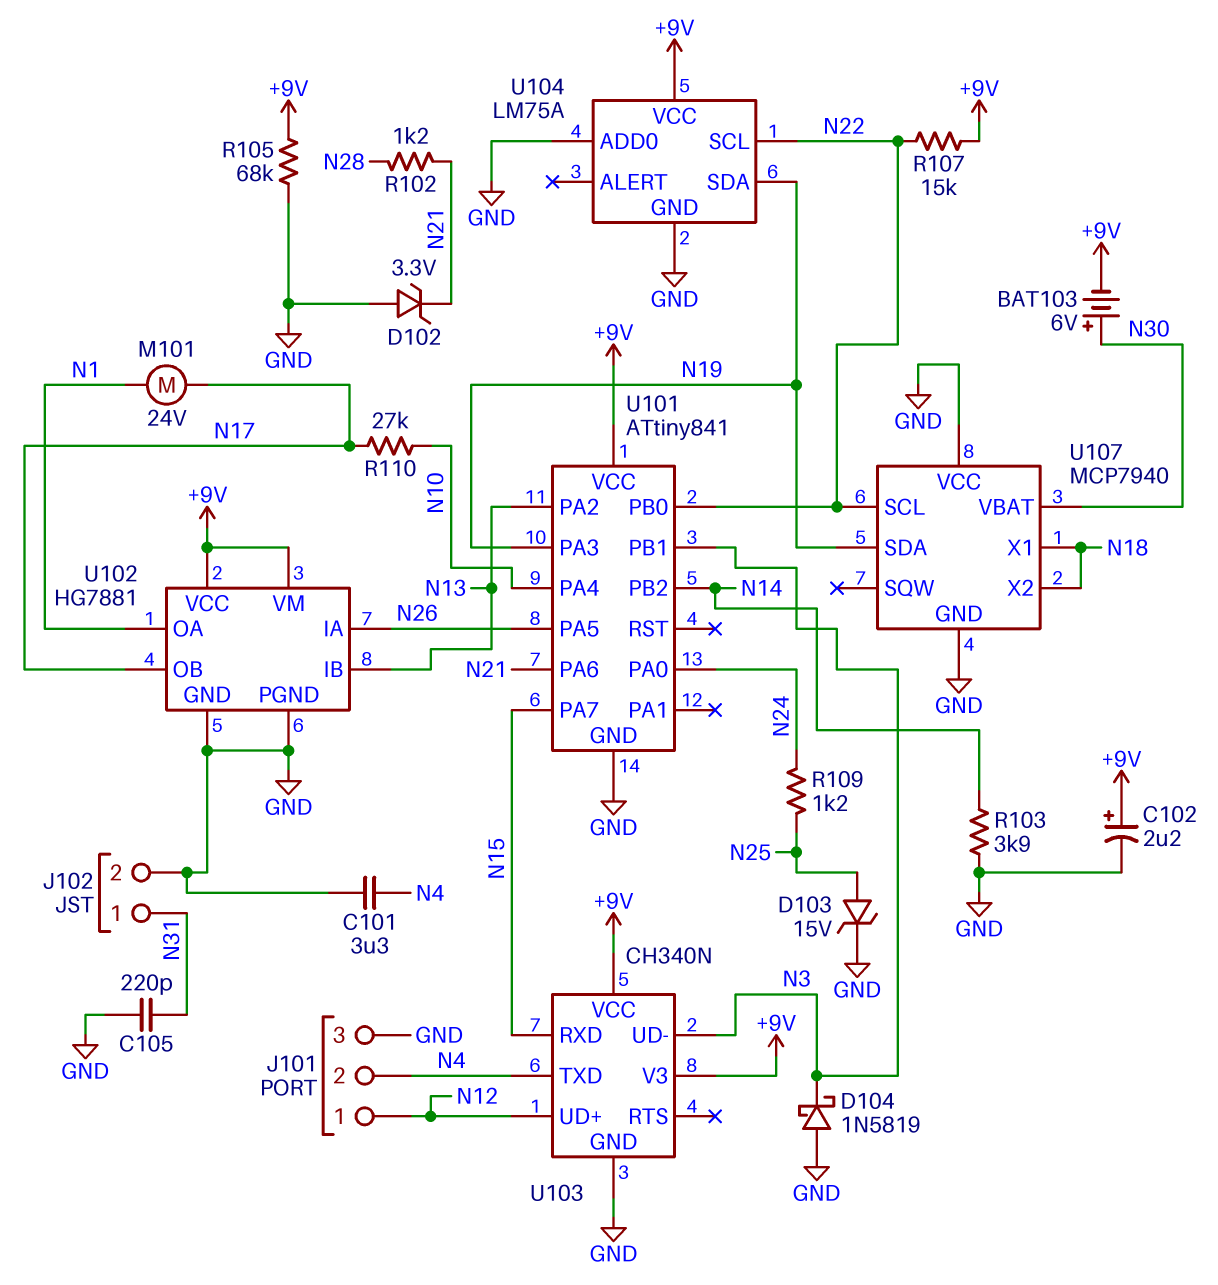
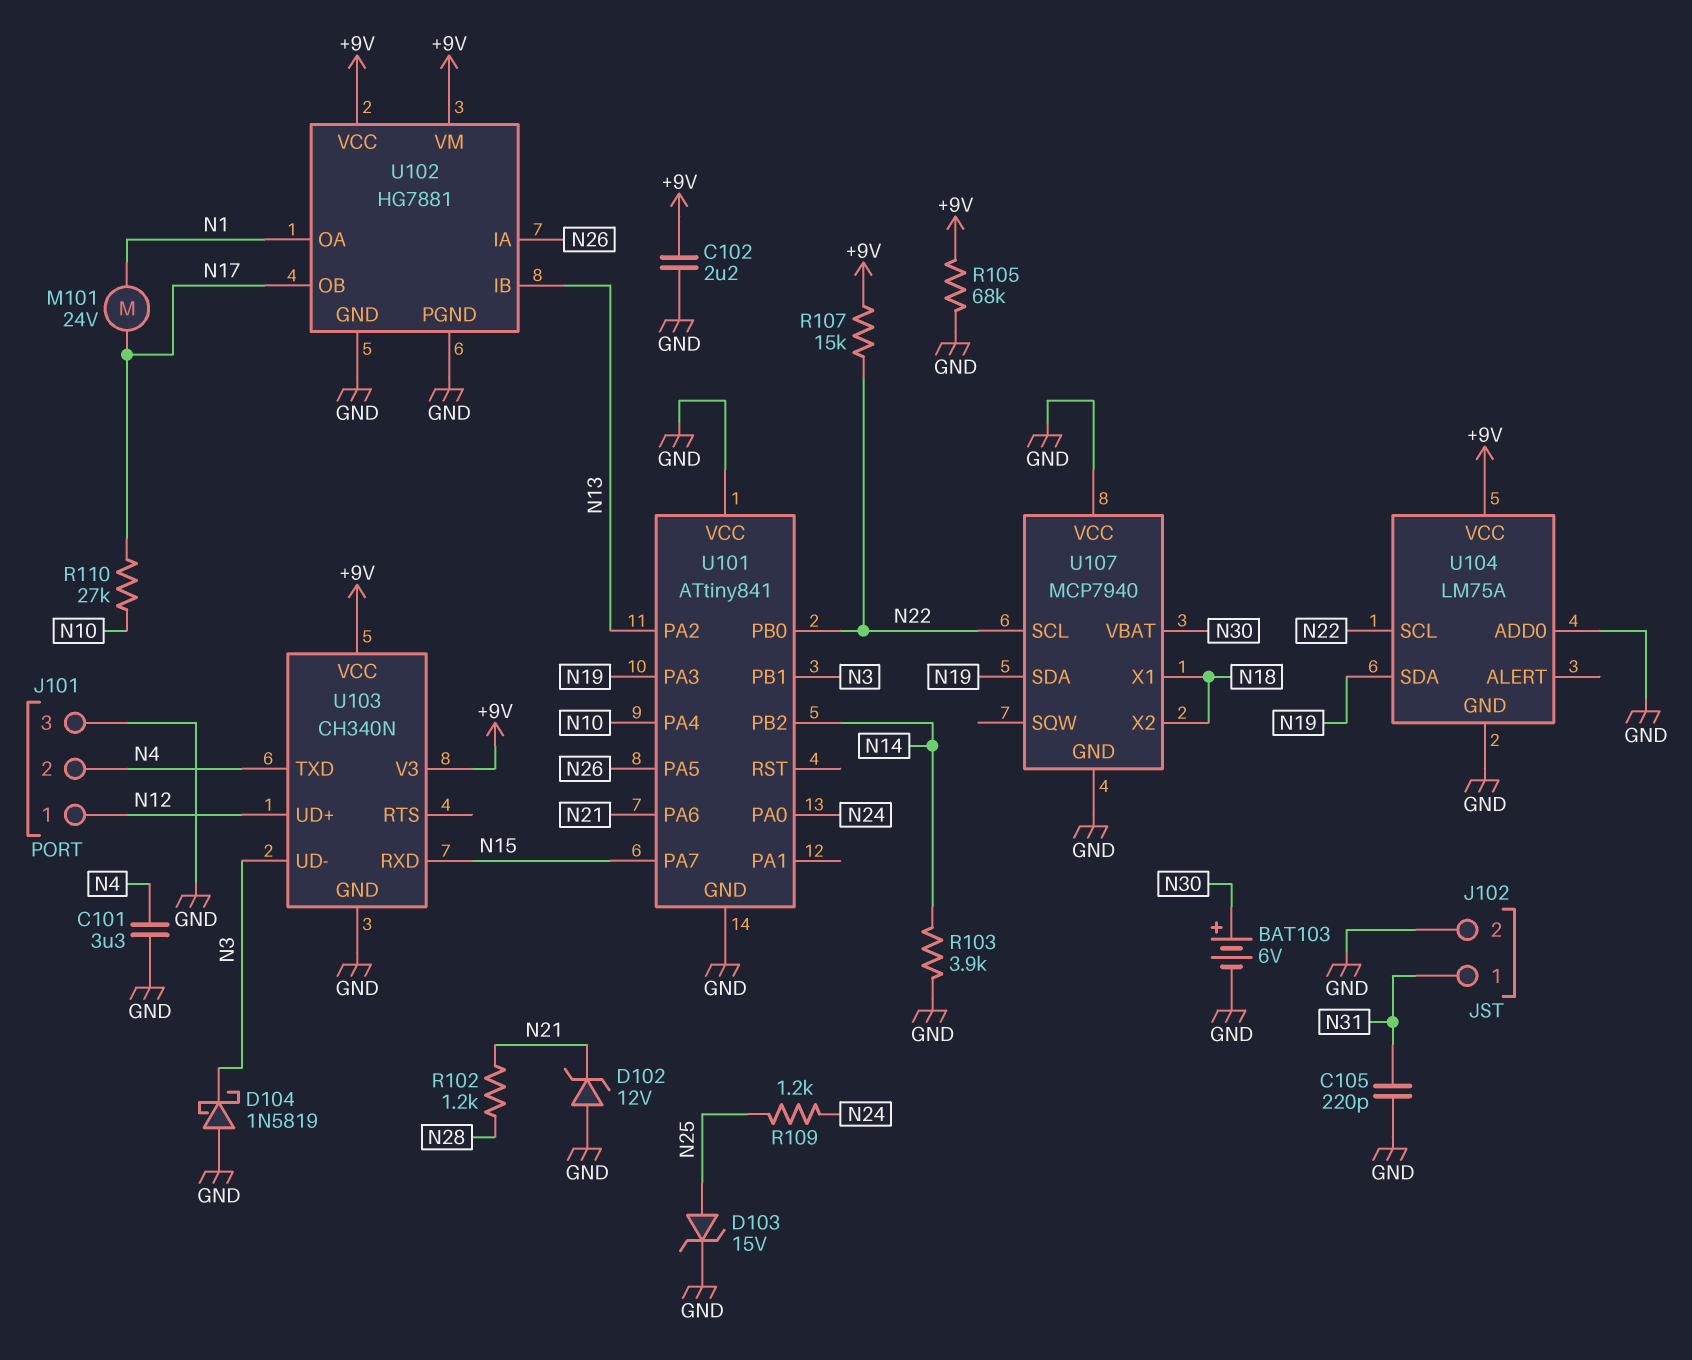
BAT103: 6V (plus N30, minus +9V) -> 6V (plus N30, minus GND)
C102: 2.2uF (plus +9V, minus GND) -> 2.2uF (+9V, GND)
D102: zener 3.3V (A GND, K N21) -> zener 12V (A GND, K N21)
U101 pin VCC: +9V -> GND

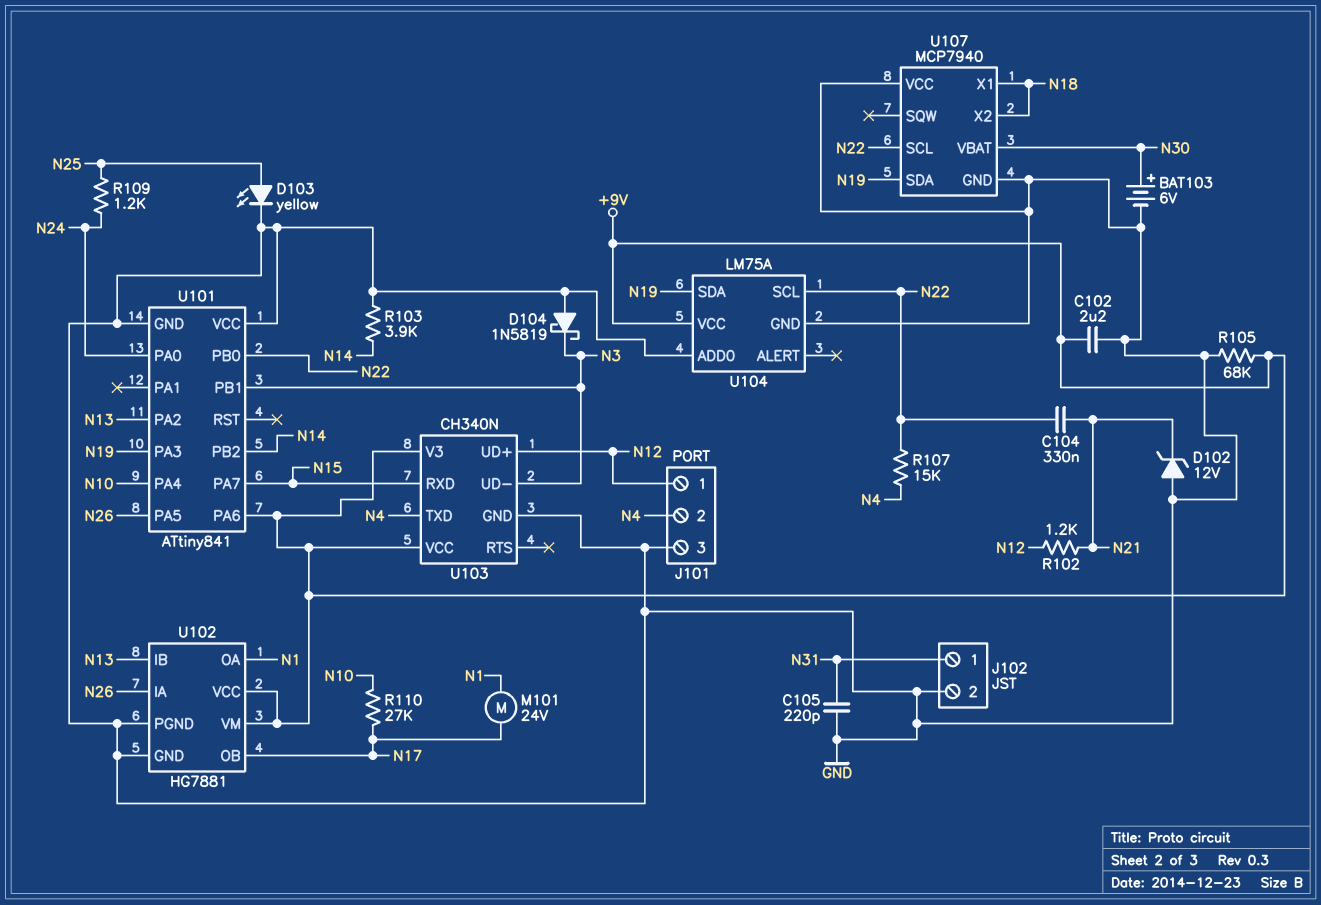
C101: 3.3uF (GND, N4) -> none
C104: none -> 330nF (N21, N22)
D103: zener 15V (A N25, K GND) -> LED yellow (A N25, K GND)
R102: 1.2k (N21, N28) -> 1.2k (N12, N21)
R107: 15k (+9V, N22) -> 15k (N4, N22)
U101 pin PA6: N21 -> +9V

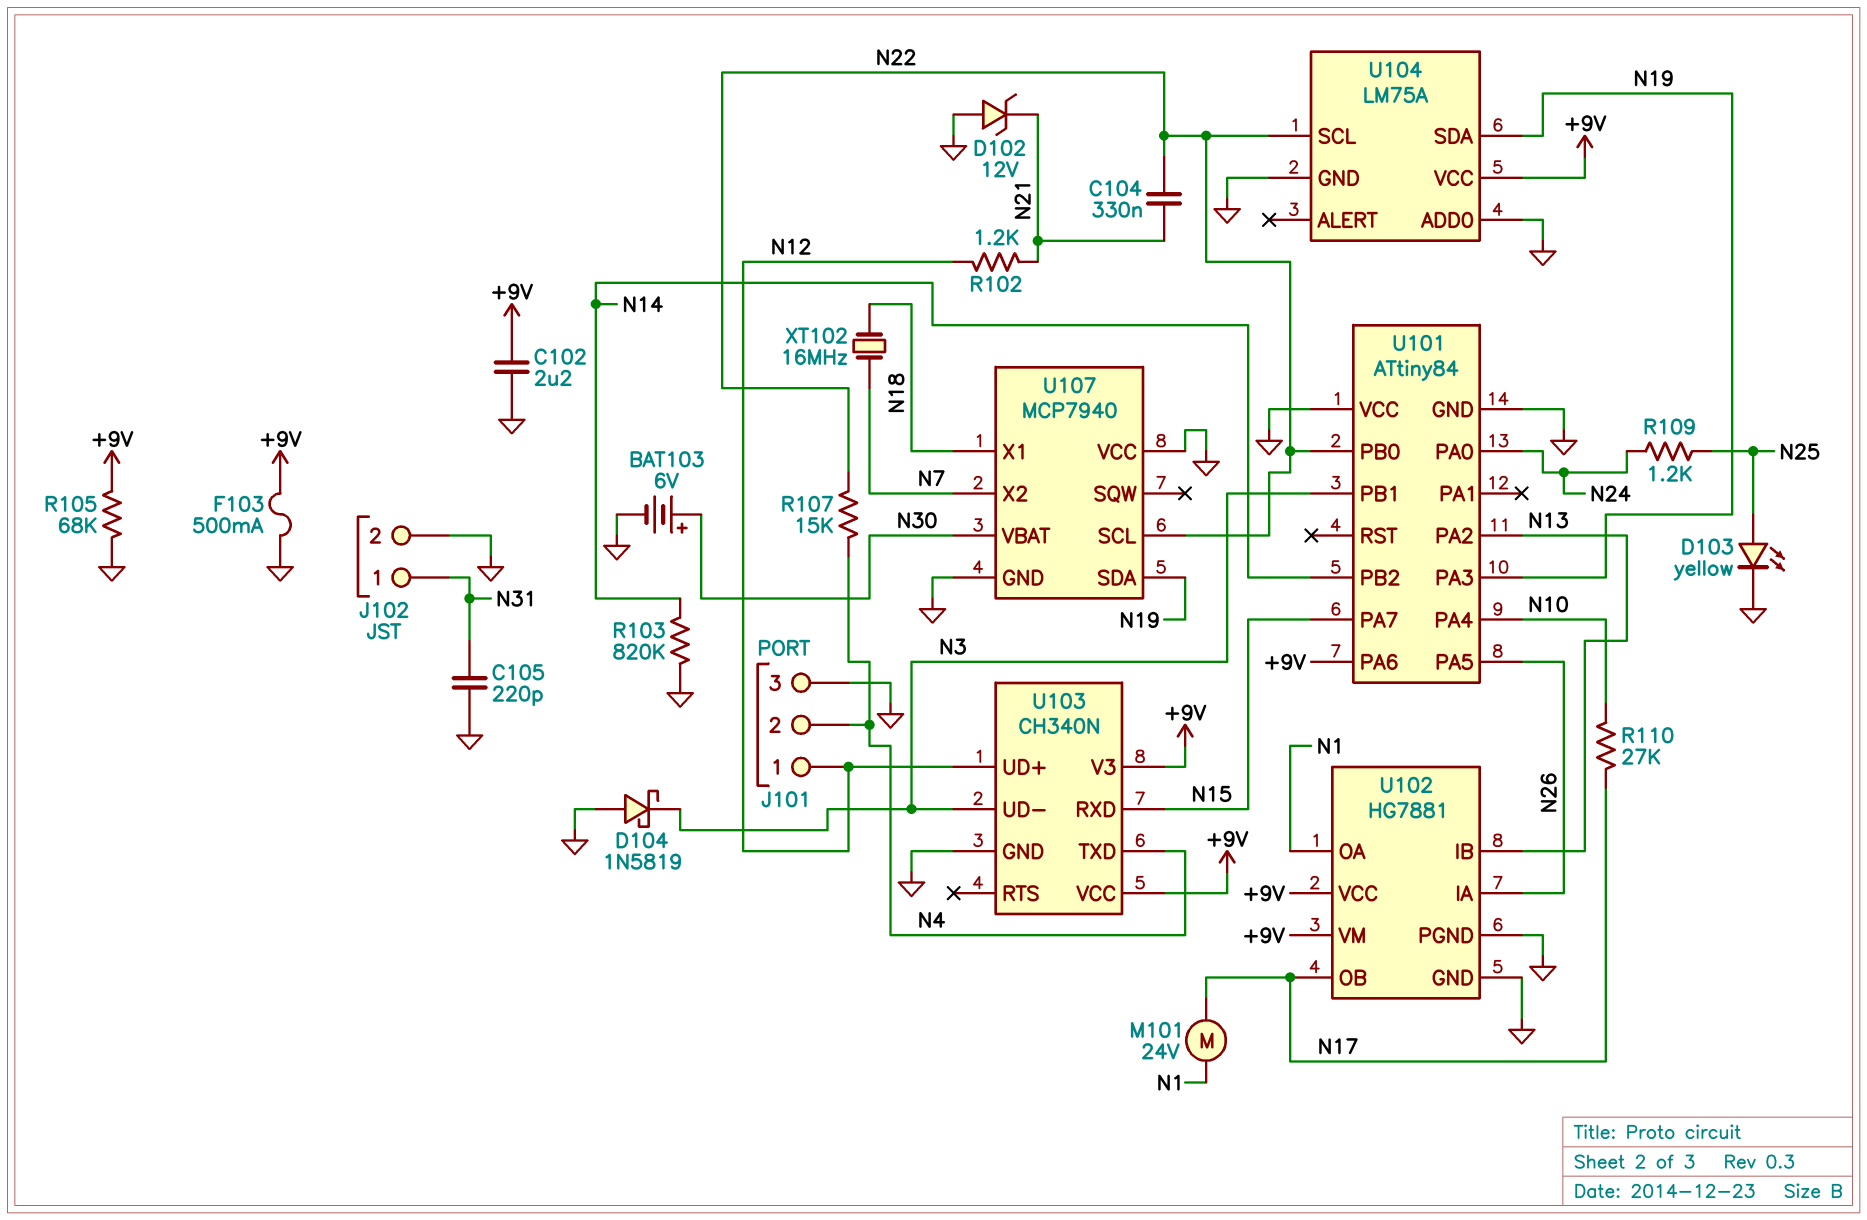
F103: none -> 500mA (+9V, GND)
R103: 3.9k (GND, N14) -> 820k (GND, N14)
U101: ATtiny841 -> ATtiny84
U107 pin X2: N18 -> N7
XT102: none -> 16MHz (N7, N18)

